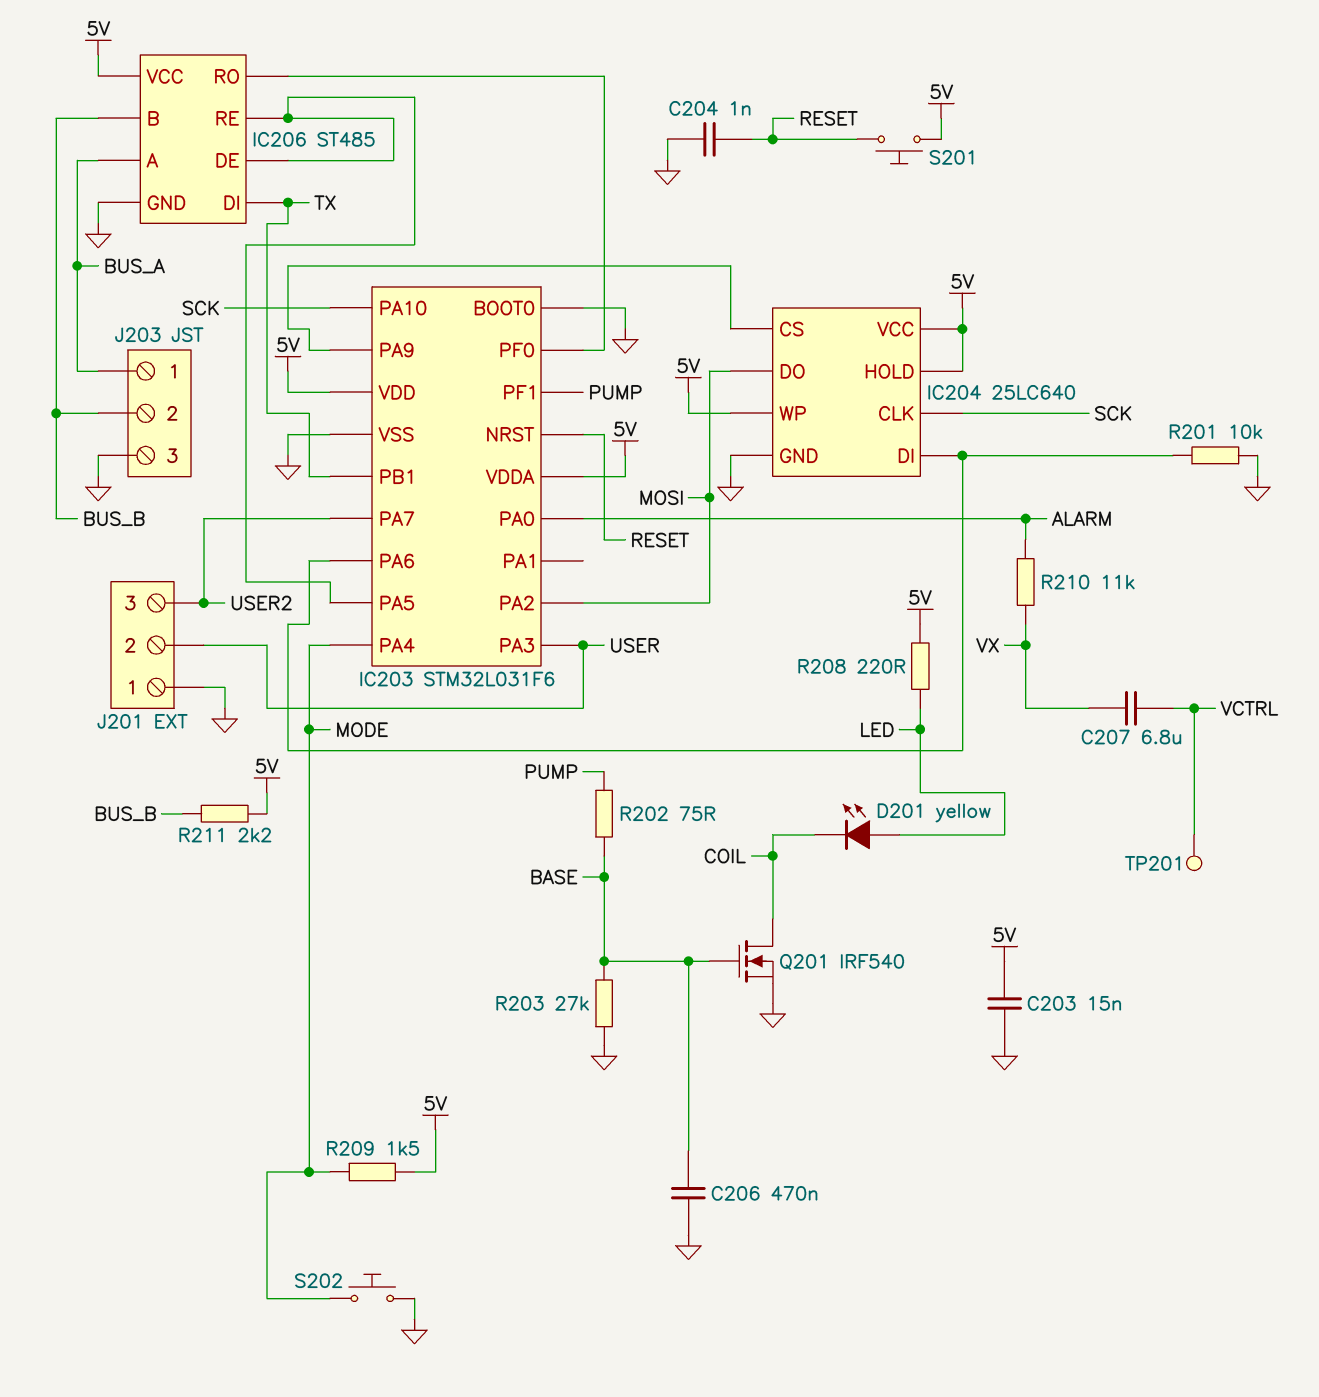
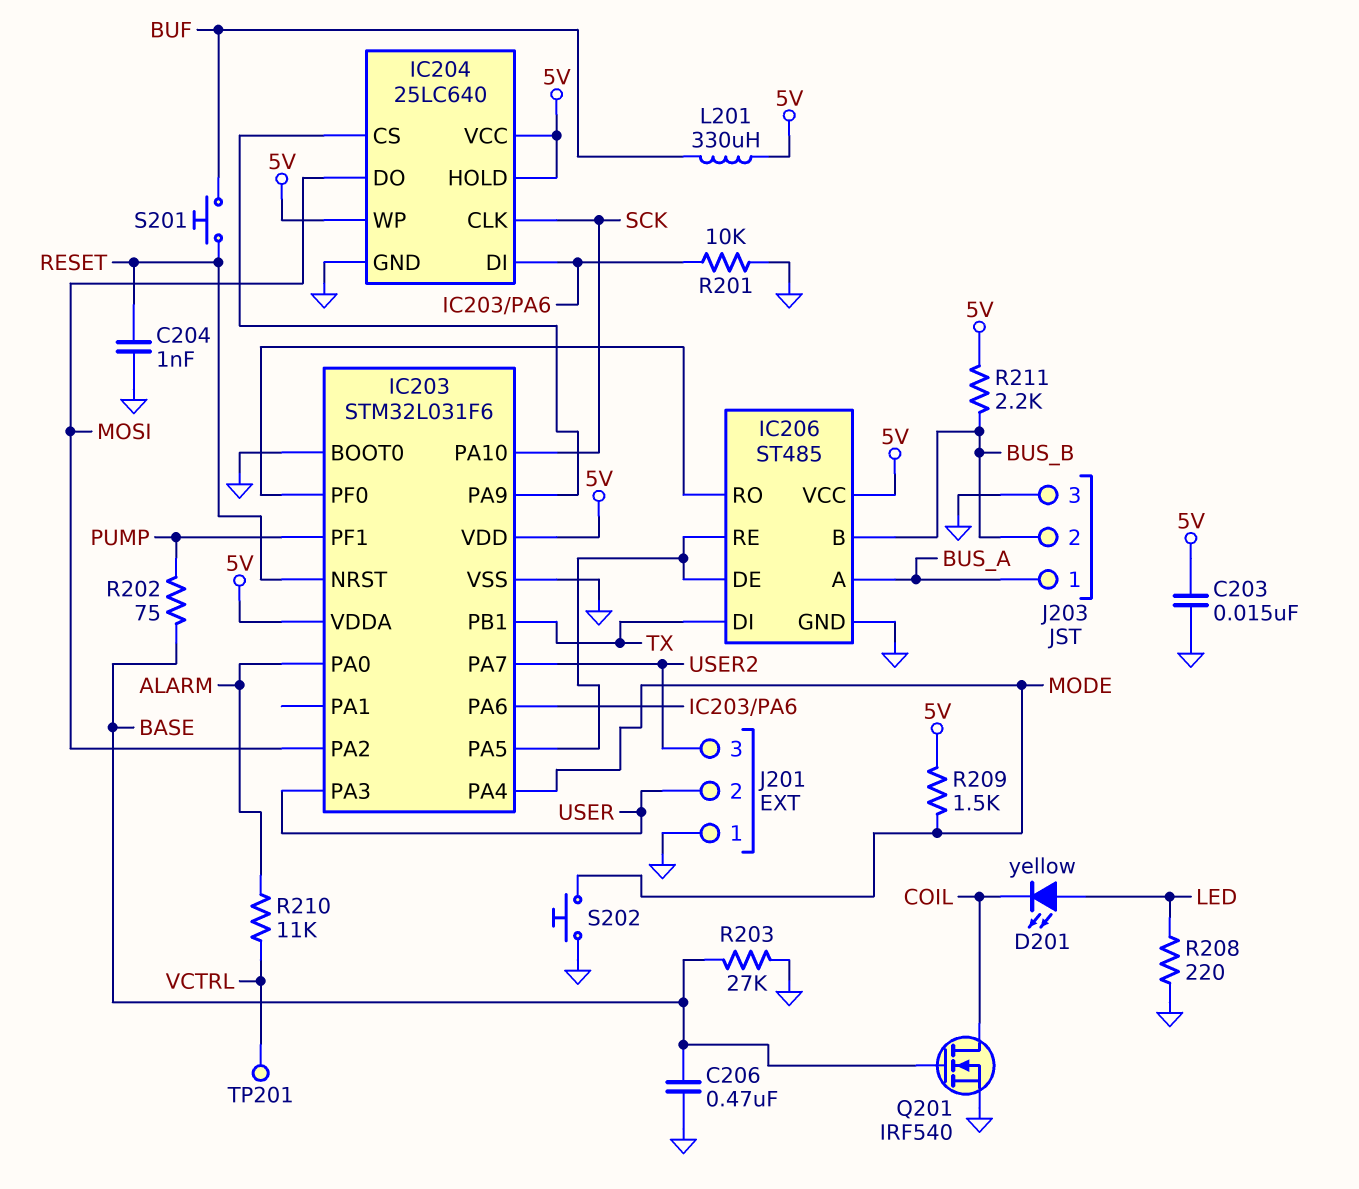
C207: 6.8uF (VCTRL, VX) -> none
L201: none -> 330uH (5V, BUF)
R208: 220 (5V, LED) -> 220 (GND, LED)
R210: 11k (ALARM, VX) -> 11k (ALARM, VCTRL)
S201: button (5V, RESET) -> button (BUF, RESET)

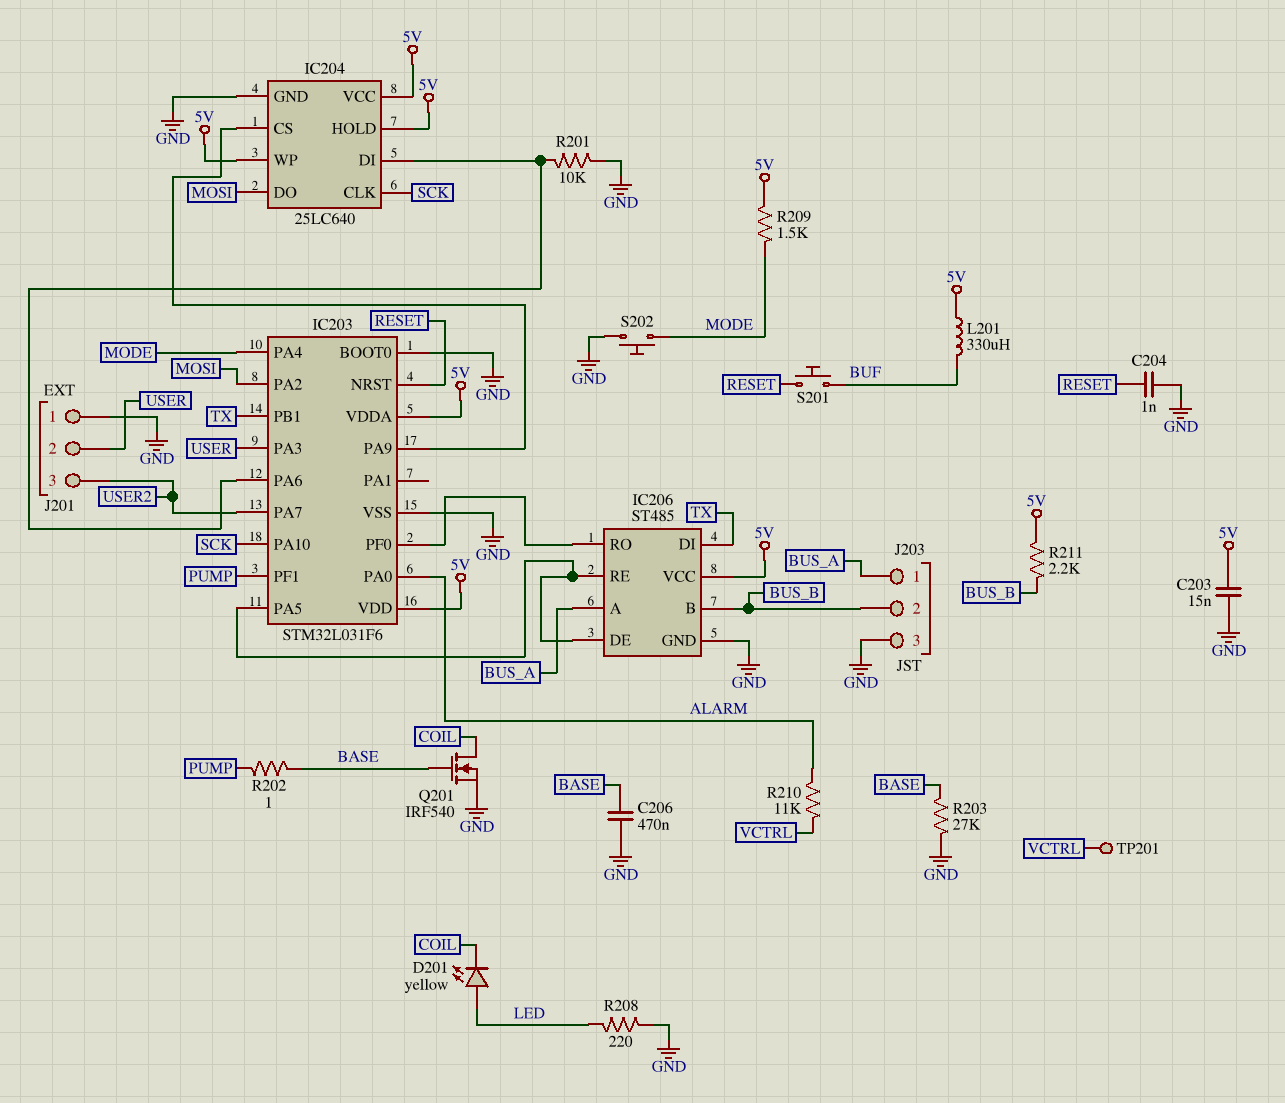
R202: 75 (BASE, PUMP) -> 1 (BASE, PUMP)

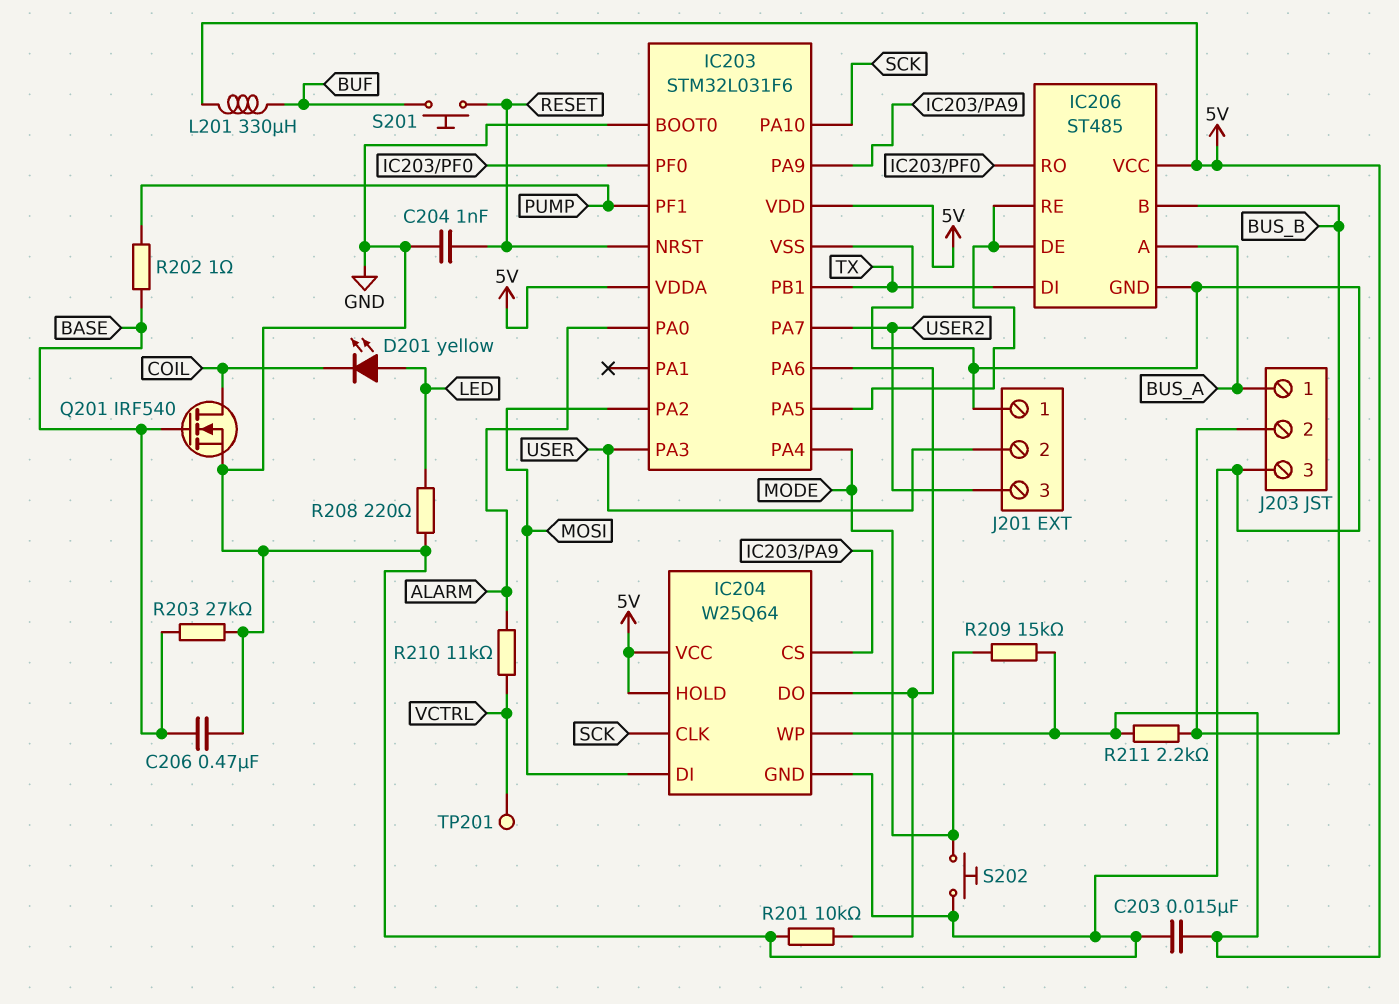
IC204: 25LC640 -> W25Q64
IC204 pin DI: IC203/PA6 -> MOSI
IC204 pin DO: MOSI -> IC203/PA6
R209: 1.5k (5V, MODE) -> 15k (5V, MODE)

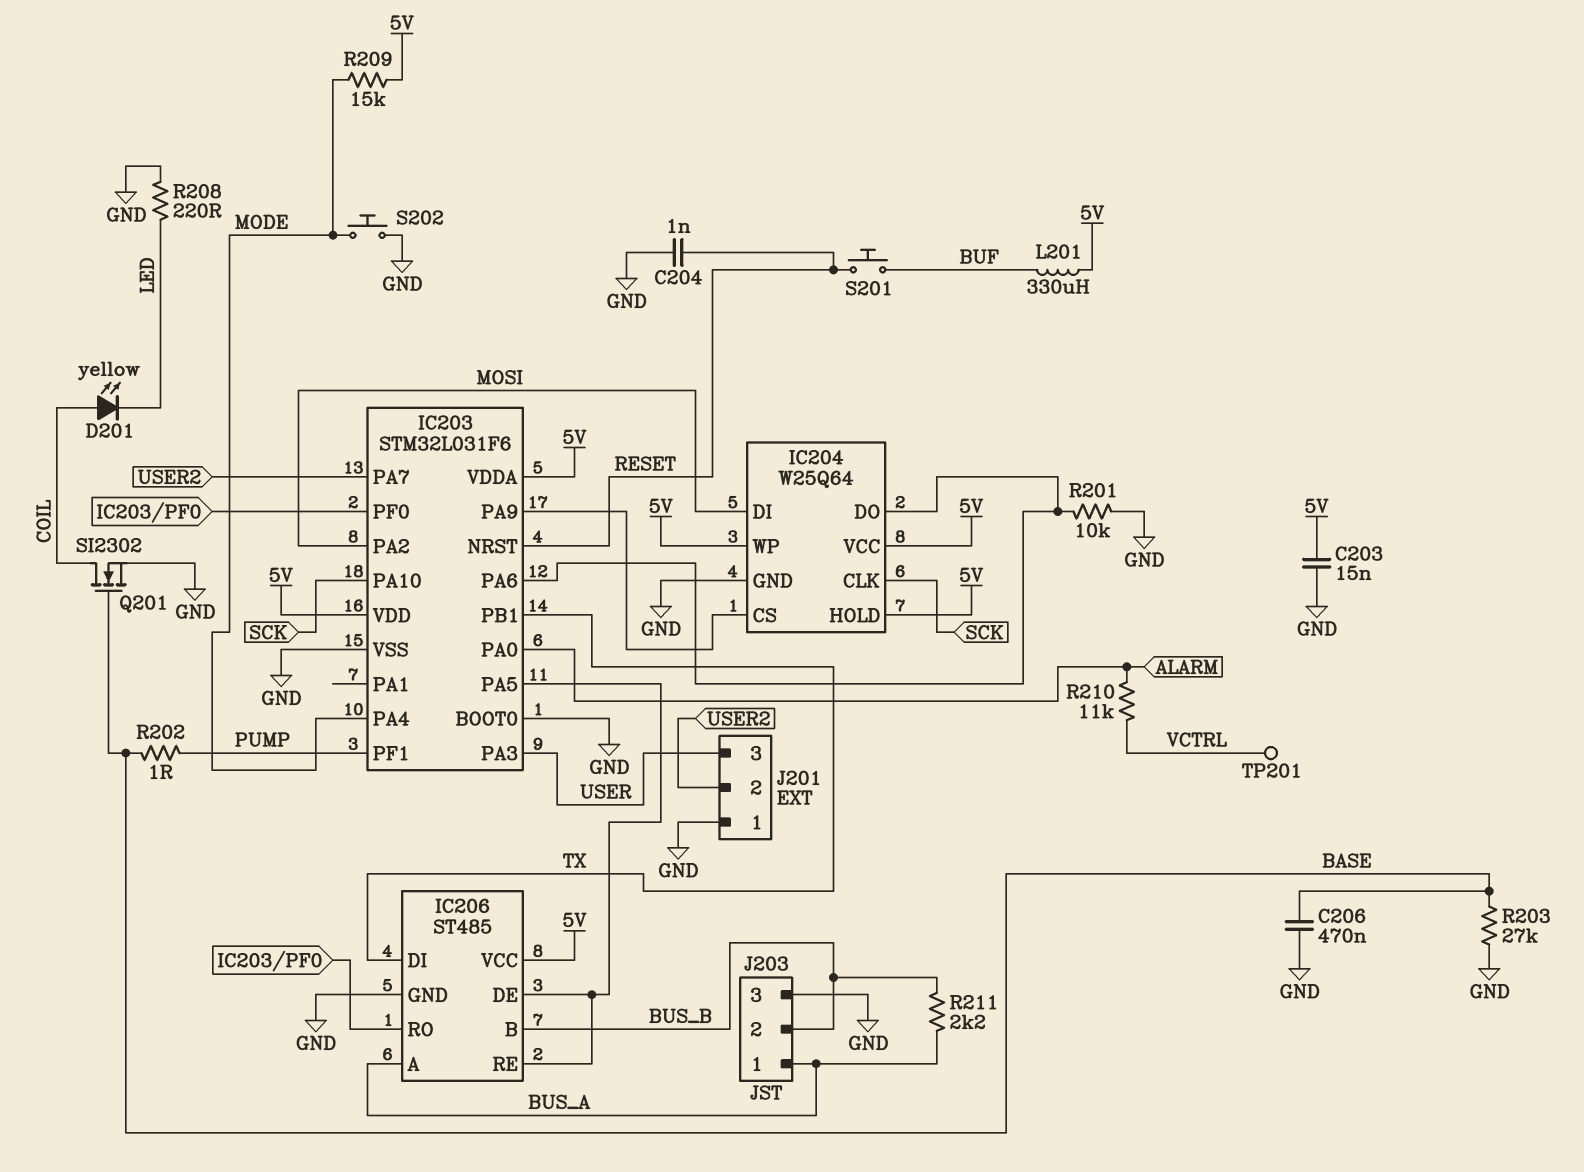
D201: LED yellow (A LED, K COIL) -> LED yellow (A COIL, K LED)
J201 pin 2: USER -> USER2
J201 pin 3: USER2 -> USER
Q201: NMOS IRF540 (G BASE, D COIL, S GND) -> NMOS SI2302 (G BASE, D COIL, S GND)
R211: 2.2k (5V, BUS_B) -> 2.2k (BUS_A, BUS_B)

